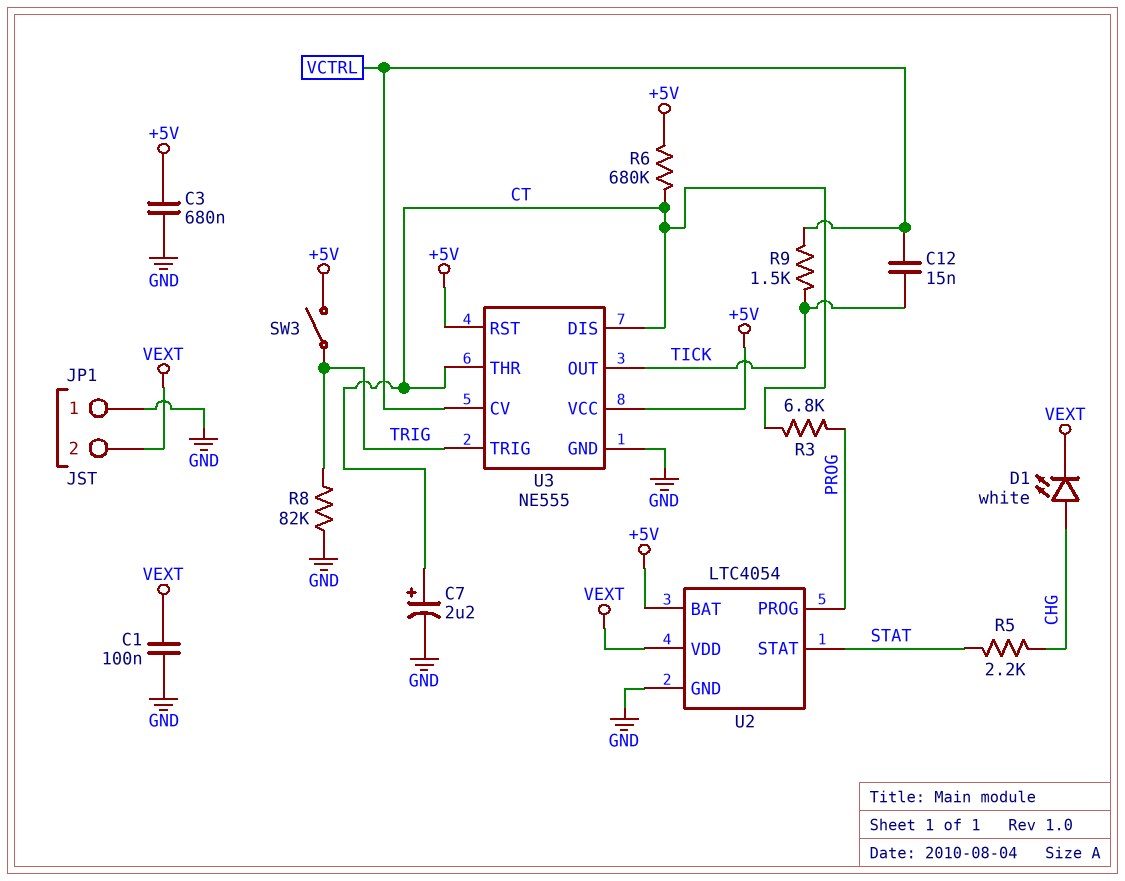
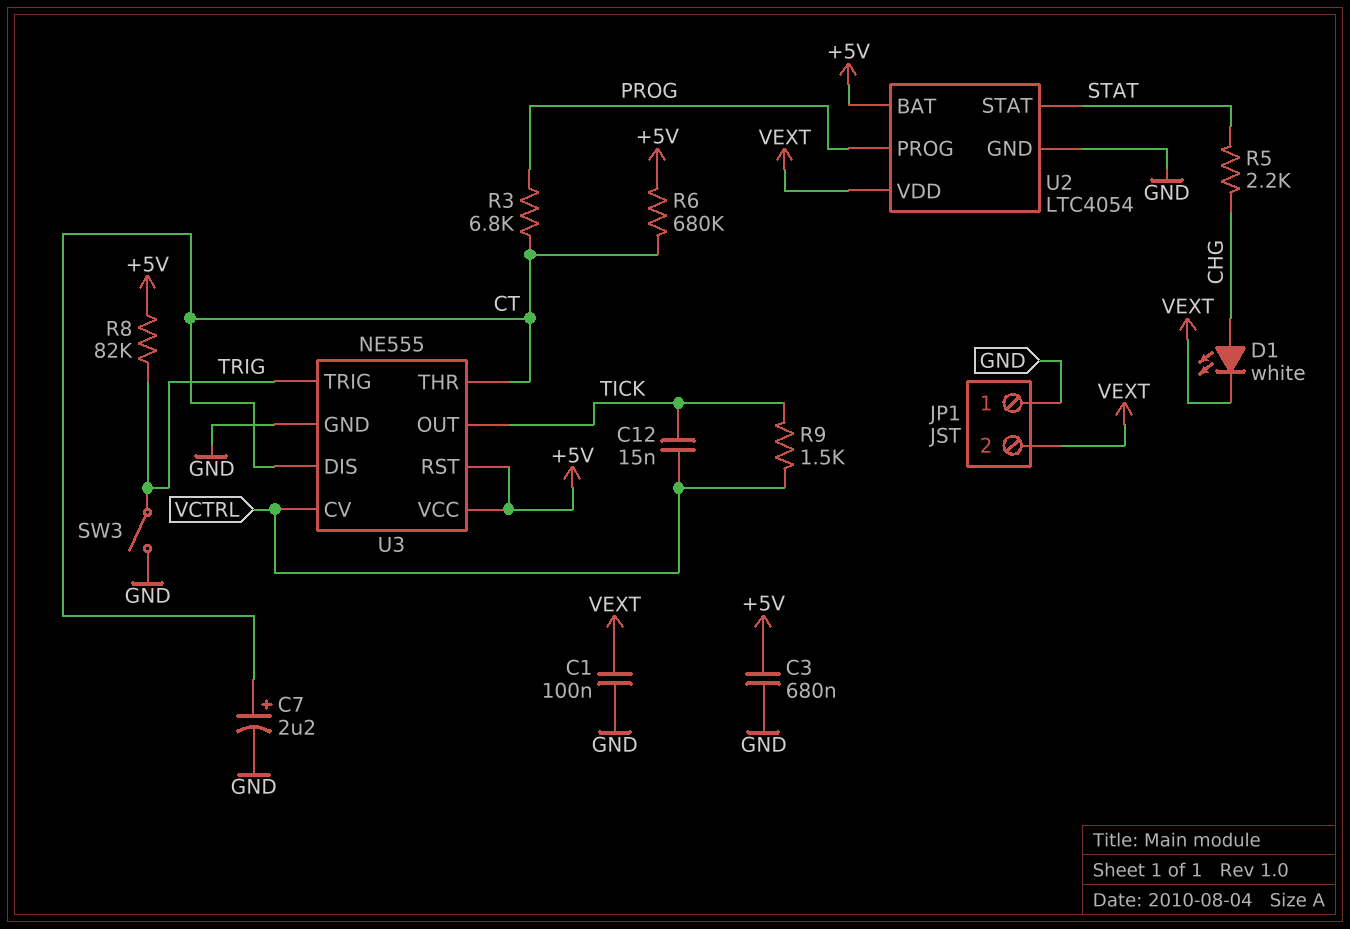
R8: 82k (GND, TRIG) -> 82k (+5V, TRIG)
SW3: switch (+5V, TRIG) -> switch (GND, TRIG)

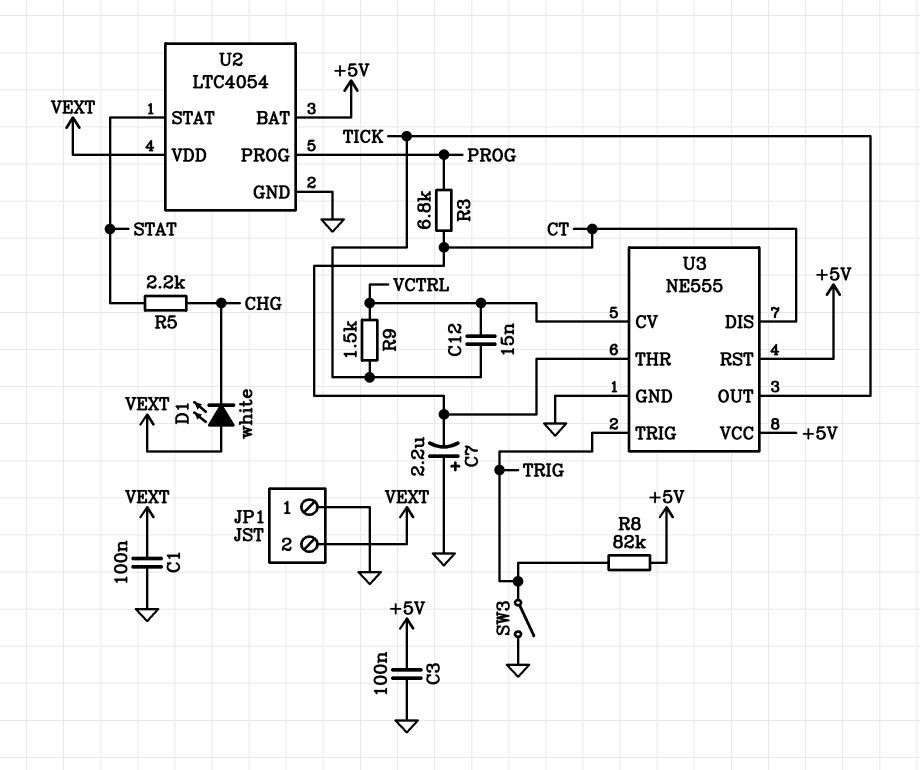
C3: 680nF (+5V, GND) -> 100nF (+5V, GND)
C7: 2.2uF (plus CT, minus GND) -> 2.2uF (plus GND, minus CT)
D1: LED white (A CHG, K VEXT) -> LED white (A VEXT, K CHG)
R6: 680k (+5V, CT) -> none

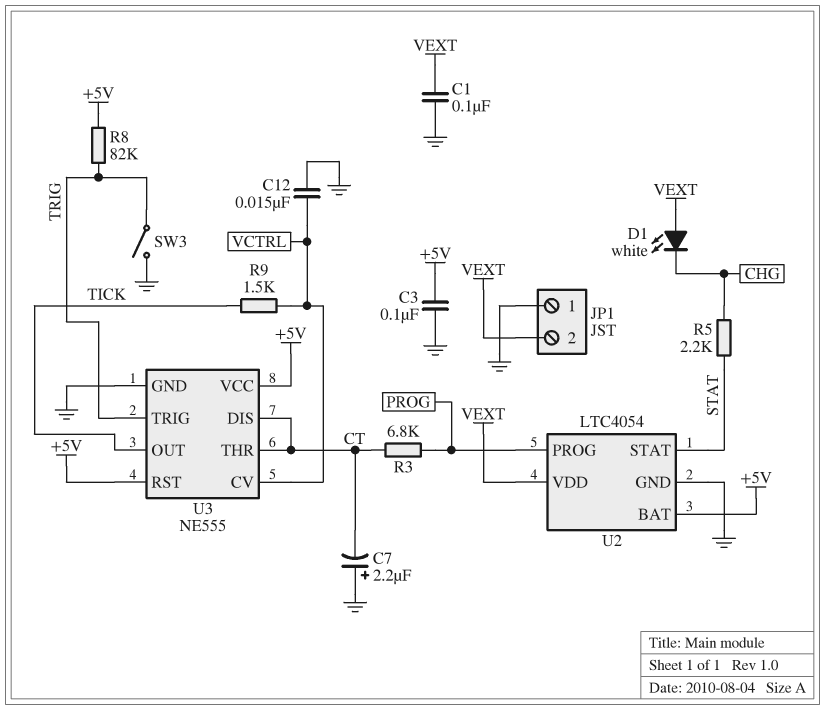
C12: 15nF (TICK, VCTRL) -> 15nF (GND, VCTRL)

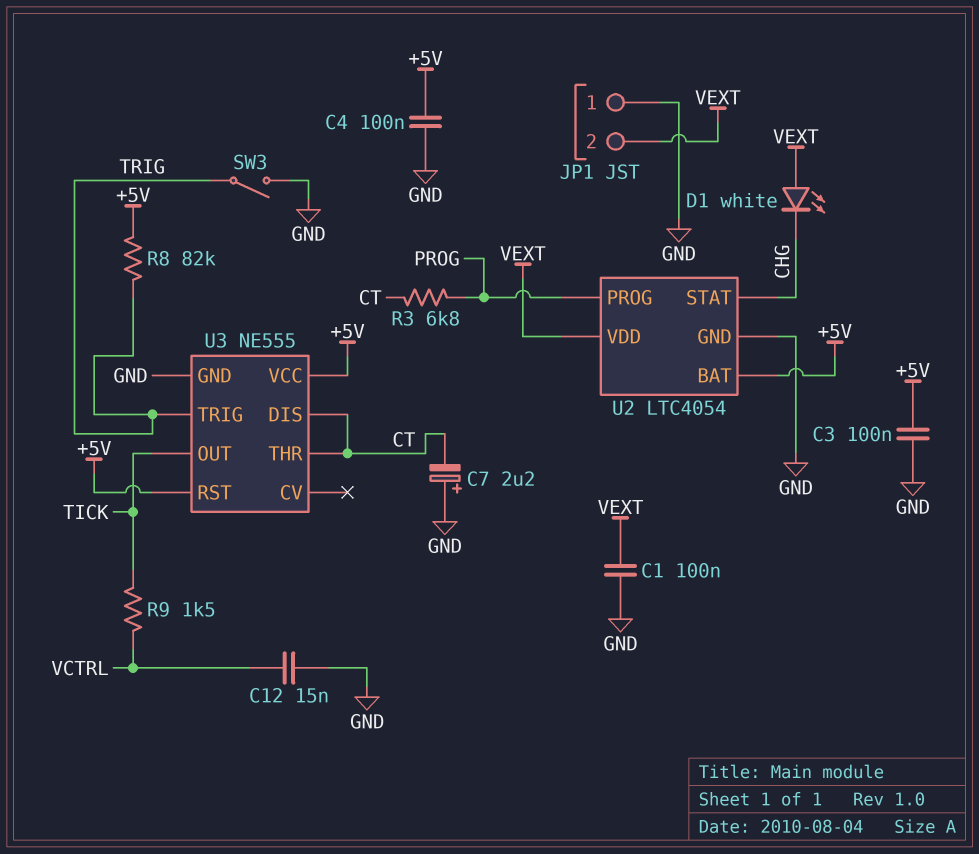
C4: none -> 100nF (+5V, GND)
R5: 2.2k (CHG, STAT) -> none
U2 pin STAT: STAT -> CHG
U3 pin CV: VCTRL -> none

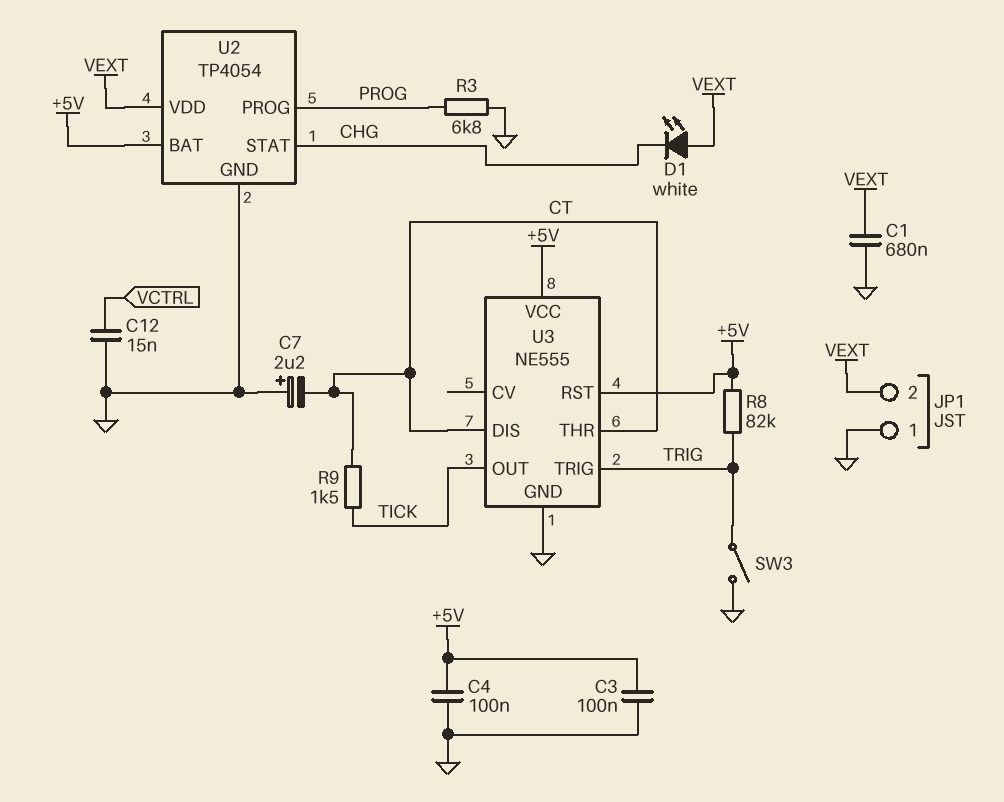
C1: 100nF (GND, VEXT) -> 680nF (GND, VEXT)
R3: 6.8k (CT, PROG) -> 6.8k (GND, PROG)
R9: 1.5k (TICK, VCTRL) -> 1.5k (CT, TICK)
U2: LTC4054 -> TP4054

